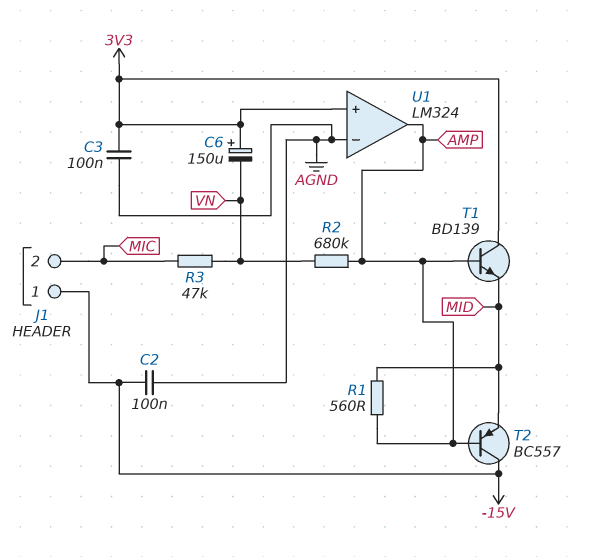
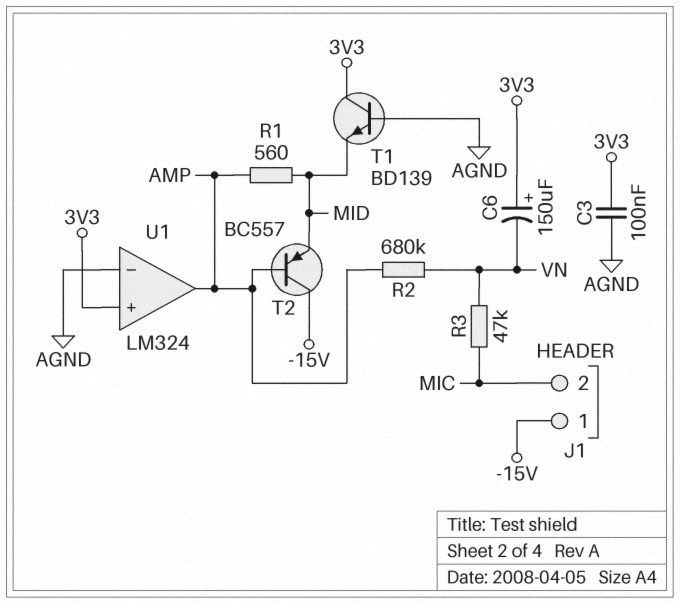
C2: 100nF (-15V, AGND) -> none
T1: NPN BD139 (B AMP, C 3V3, E MID) -> NPN BD139 (B AGND, C 3V3, E MID)

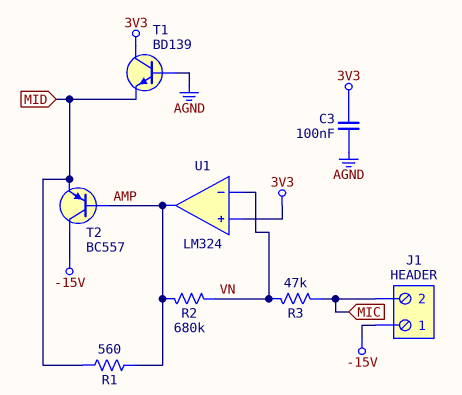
C6: 150uF (plus 3V3, minus VN) -> none
U1 pin in-: AGND -> VN

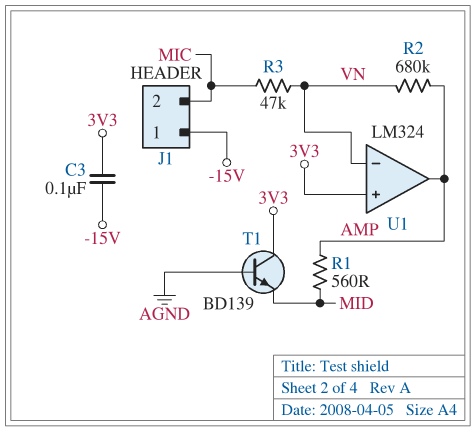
C3: 100nF (3V3, AGND) -> 100nF (-15V, 3V3)
T2: PNP BC557 (B AMP, C -15V, E MID) -> none

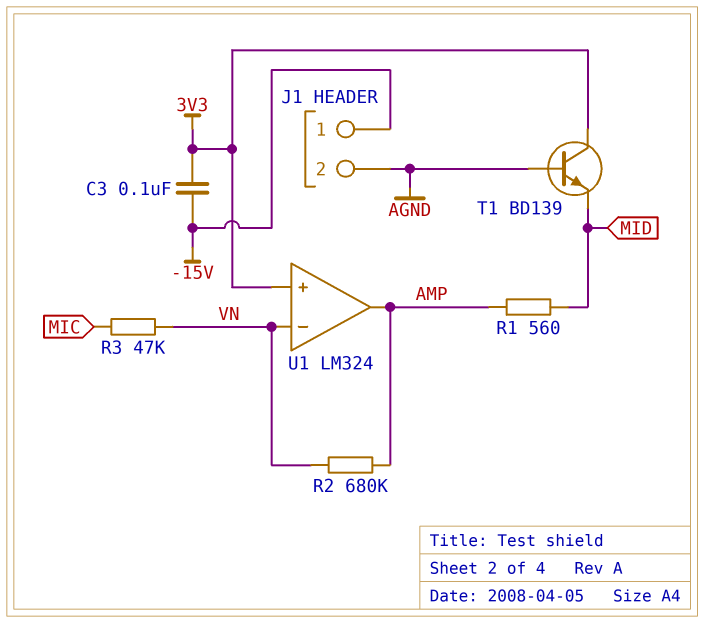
J1 pin 2: MIC -> AGND

